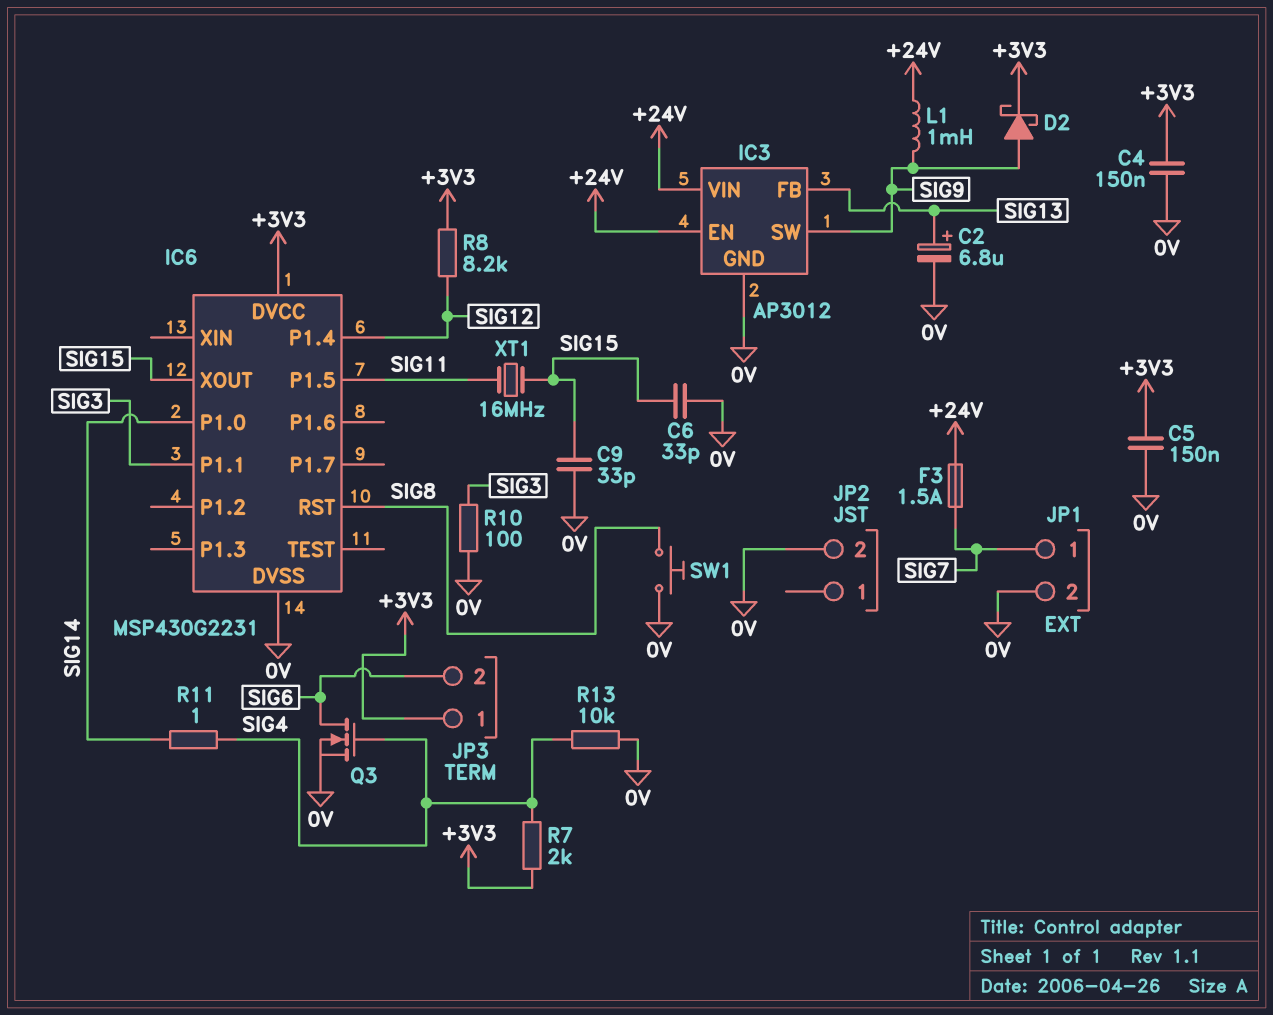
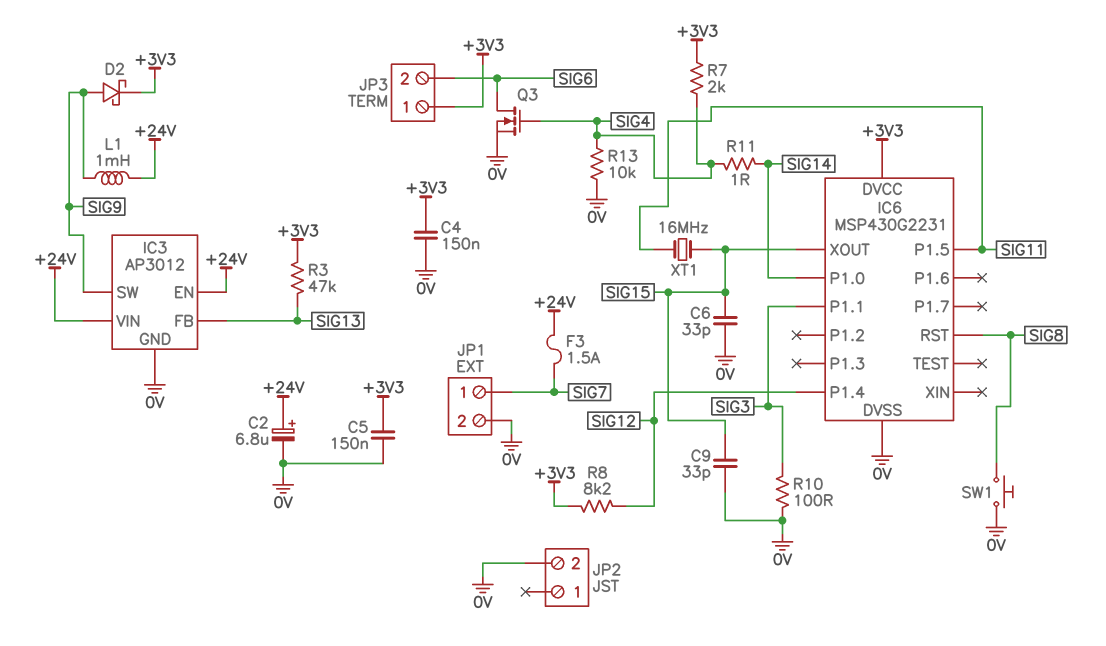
C2: 6.8uF (plus SIG13, minus 0V) -> 6.8uF (plus +24V, minus 0V)
R3: none -> 47k (+3V3, SIG13)

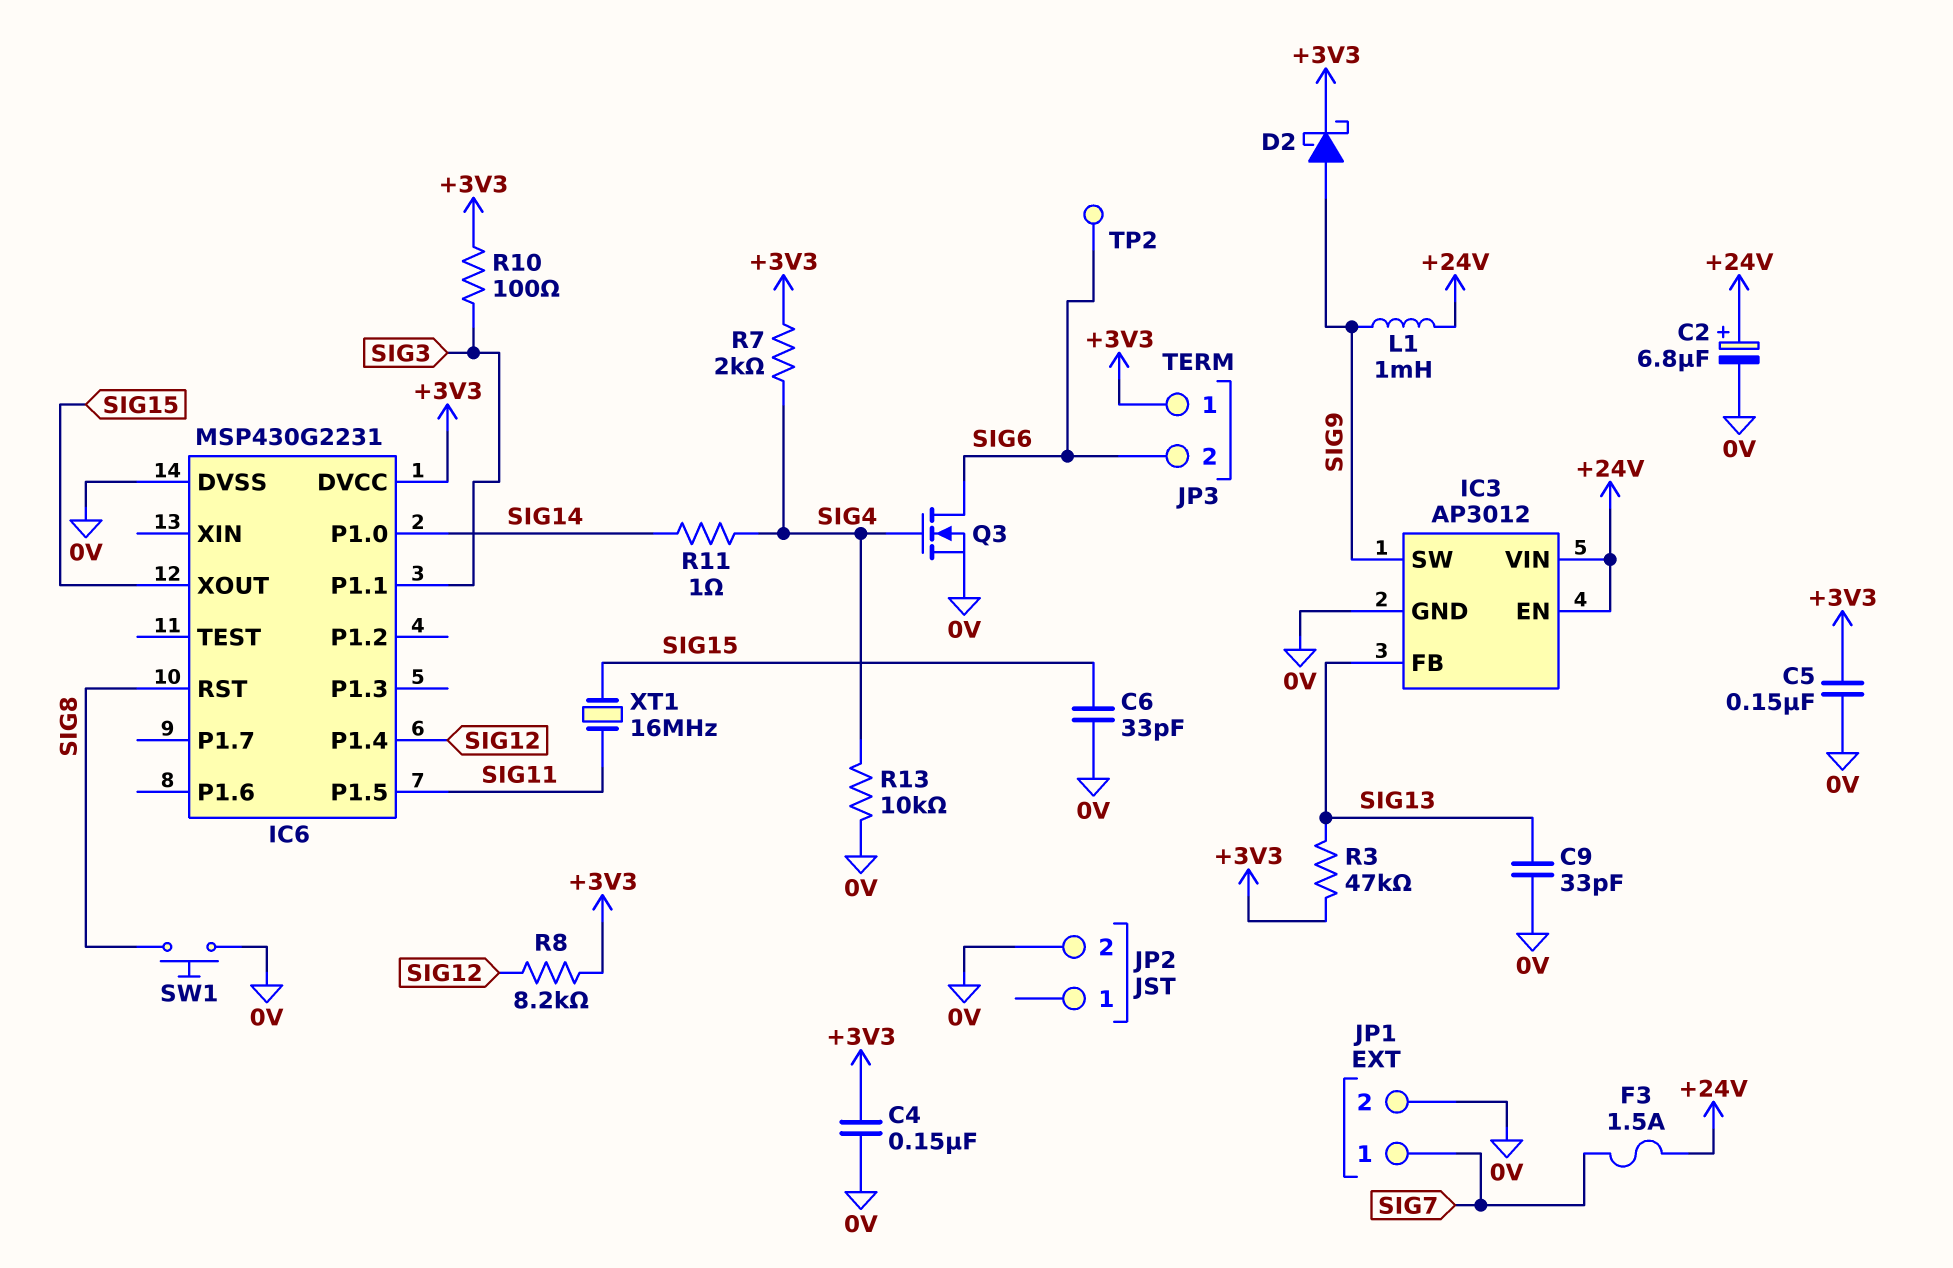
C9: 33pF (0V, SIG15) -> 33pF (0V, SIG13)
R10: 100 (0V, SIG3) -> 100 (+3V3, SIG3)
TP2: none -> test point (SIG6)

